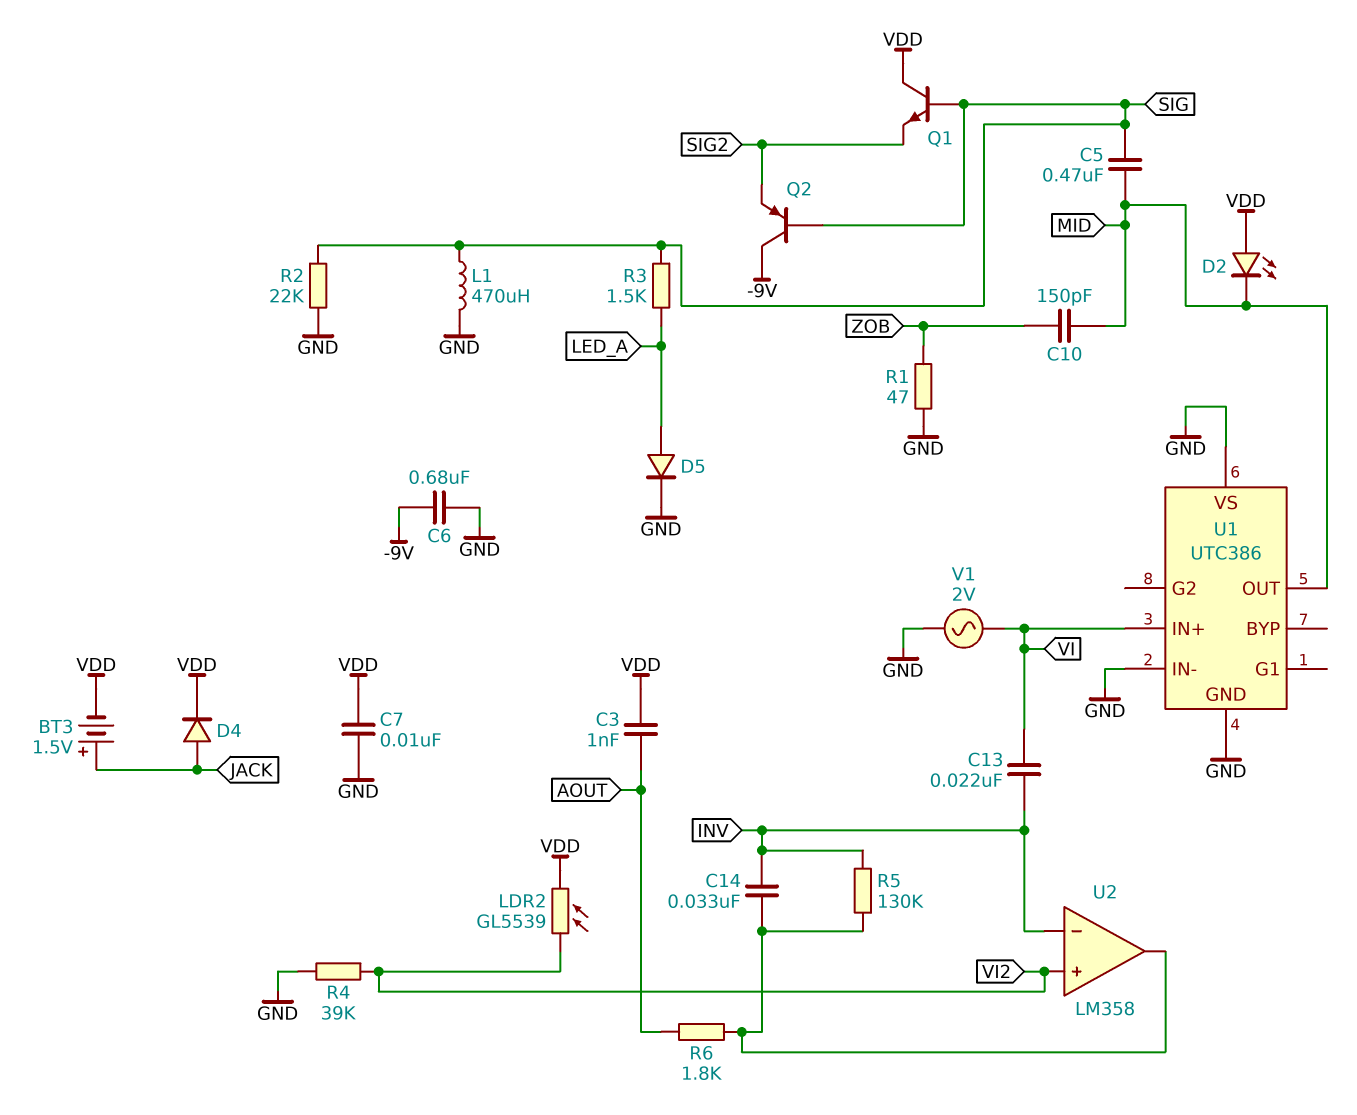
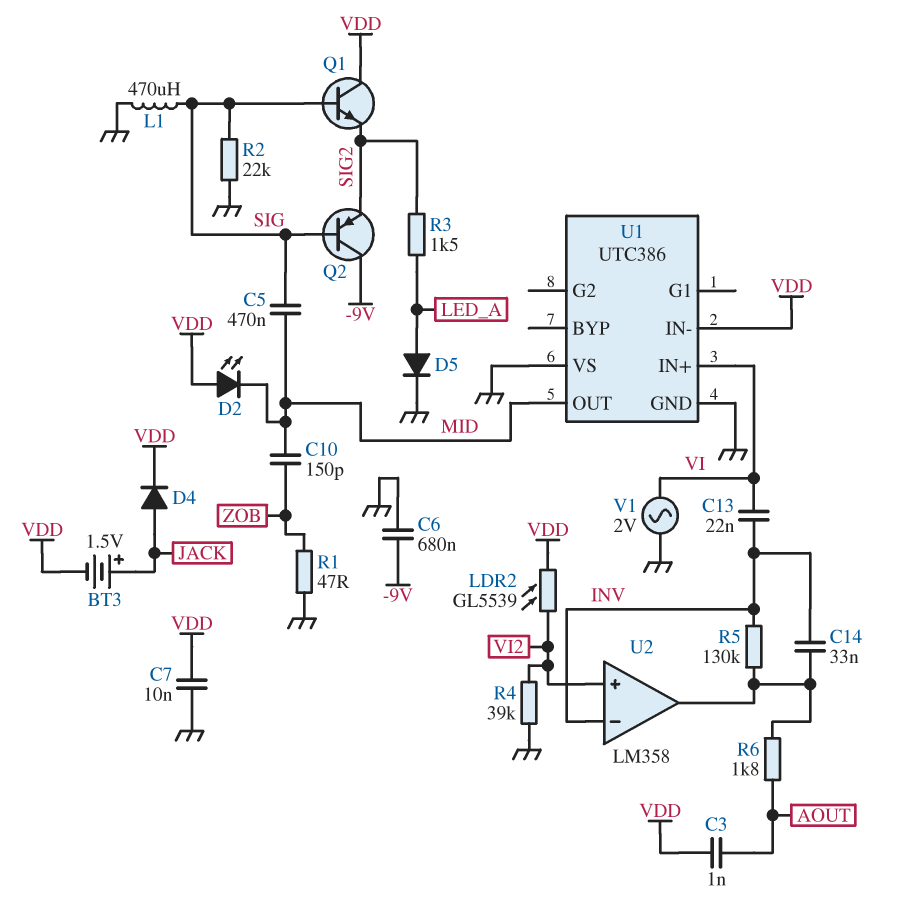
R3: 1.5k (LED_A, SIG) -> 1.5k (LED_A, SIG2)
U1 pin IN-: GND -> VDD

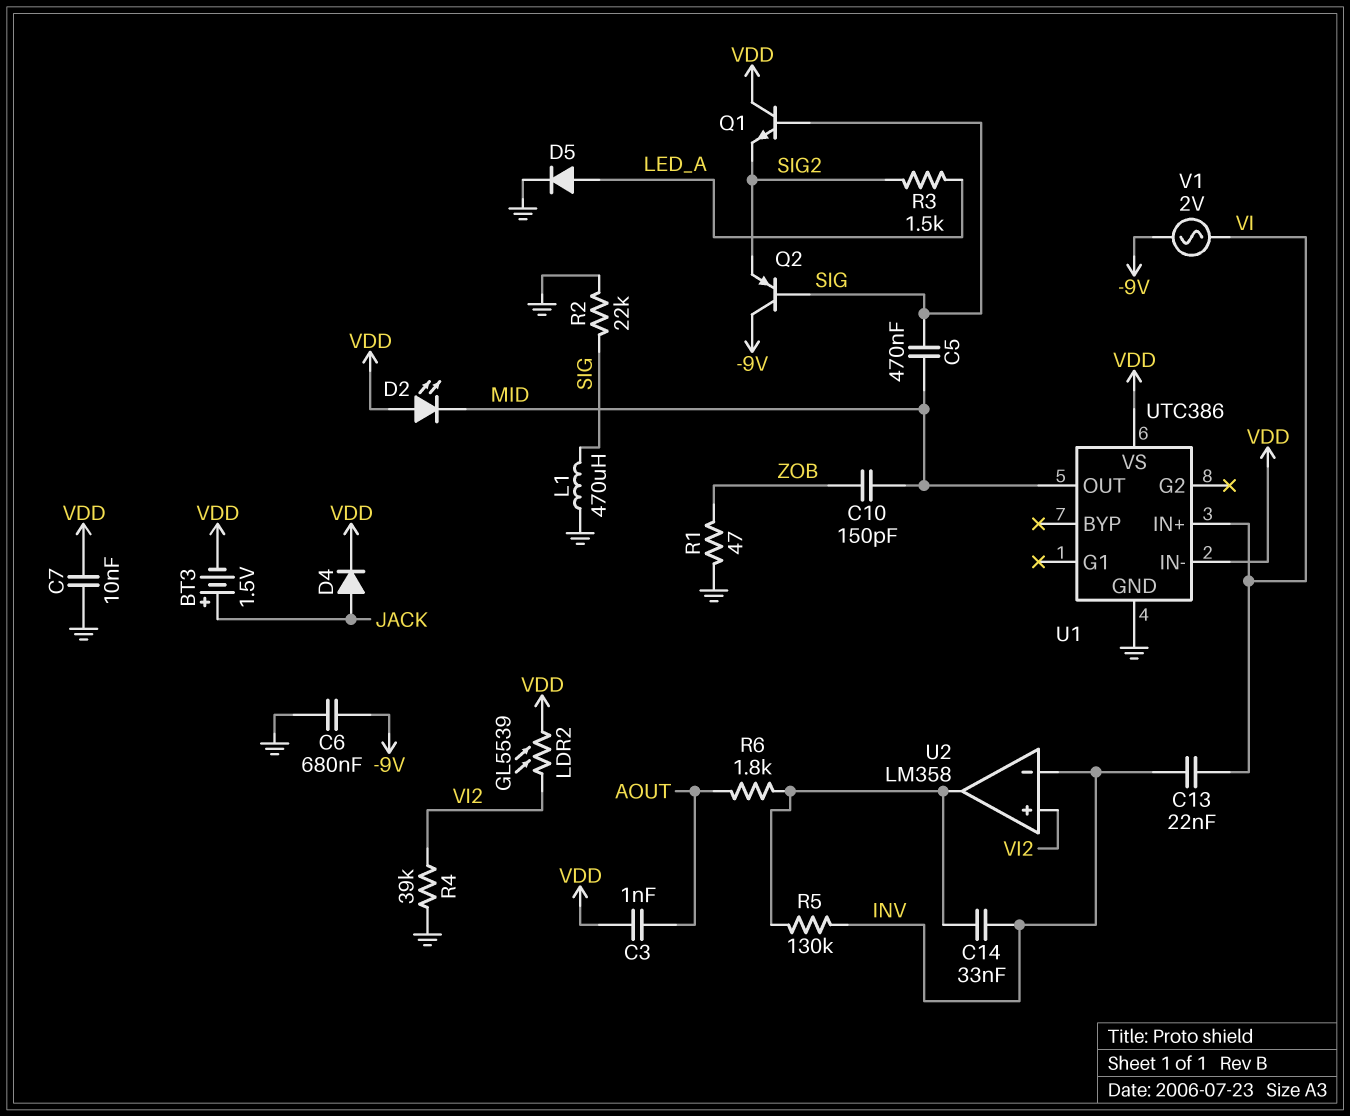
U1 pin VS: GND -> VDD
V1: AC 2V (GND, VI) -> AC 2V (-9V, VI)

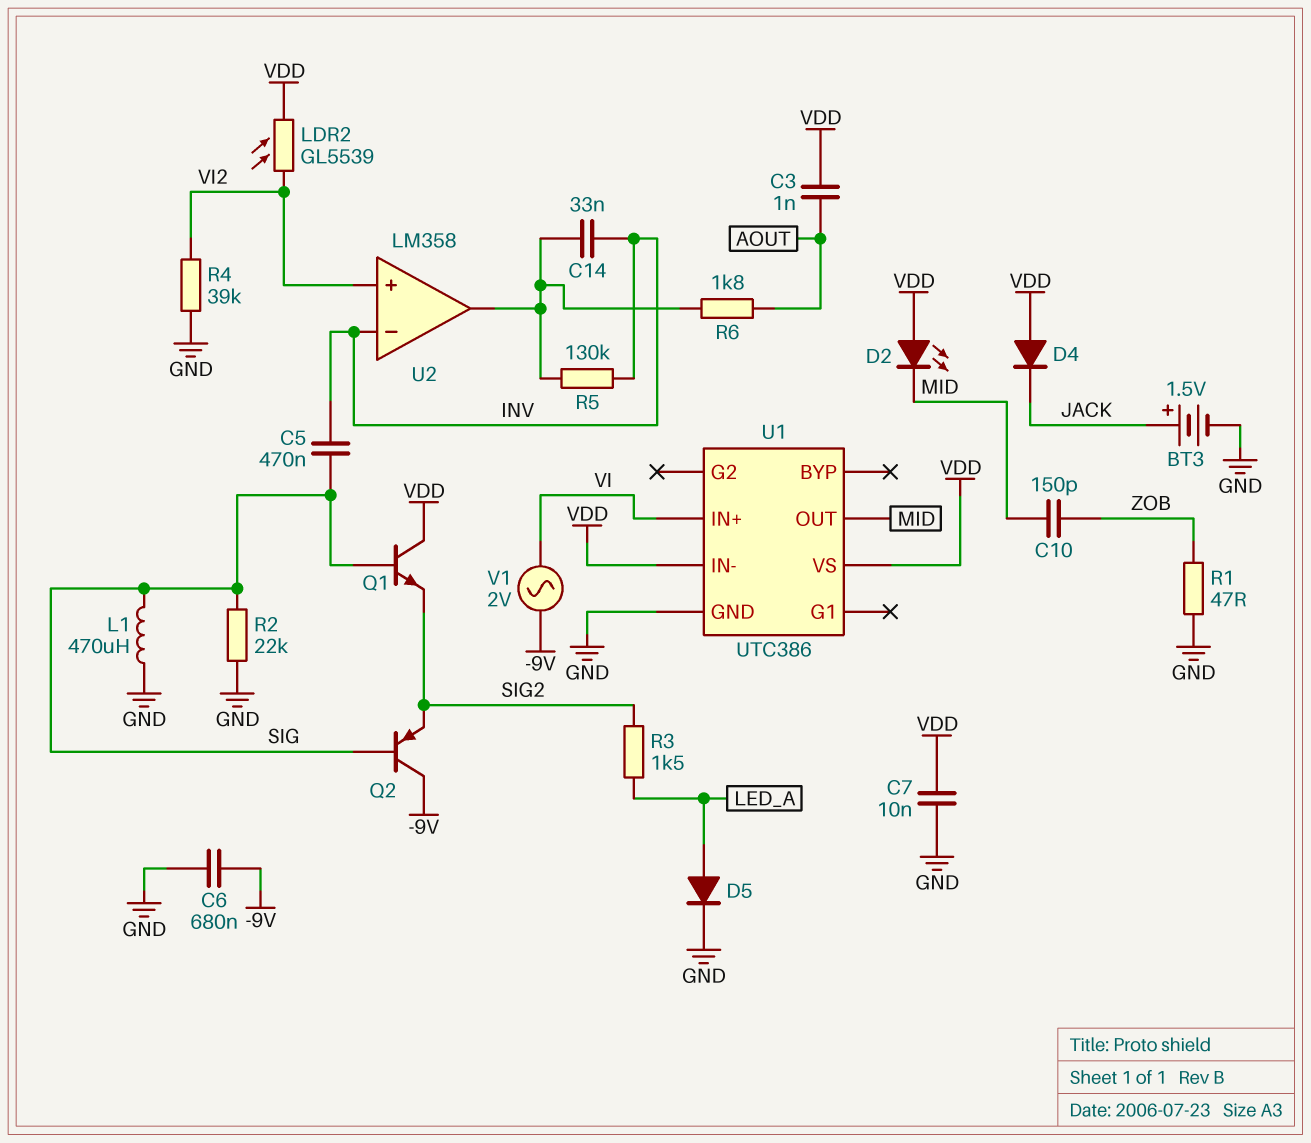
BT3: 1.5V (plus JACK, minus VDD) -> 1.5V (plus JACK, minus GND)
C5: 470nF (MID, SIG) -> 470nF (INV, SIG)
C13: 22nF (INV, VI) -> none
D4: diode (A JACK, K VDD) -> diode (A VDD, K JACK)

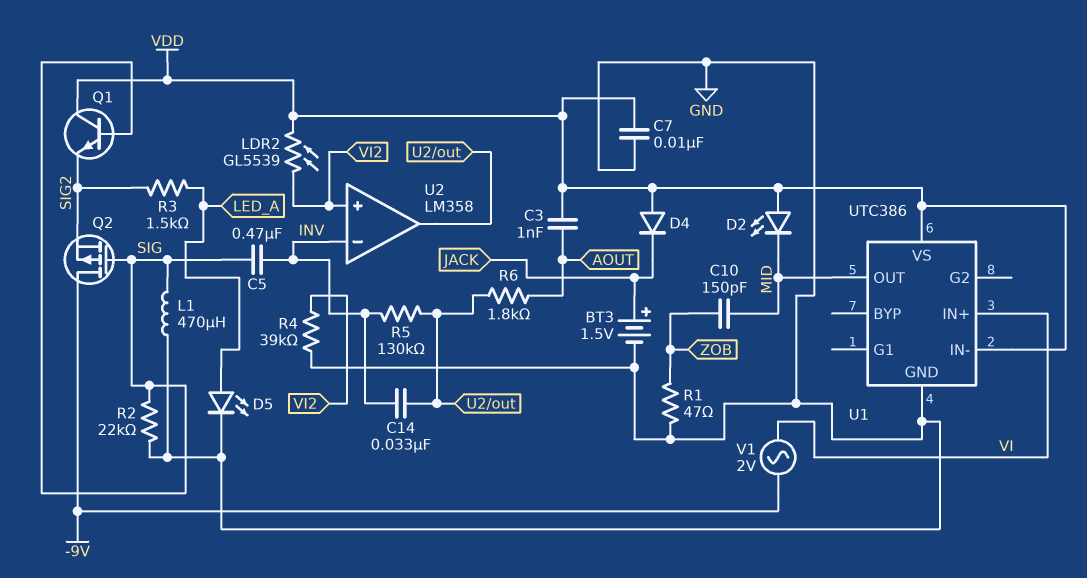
C6: 680nF (-9V, GND) -> none
D5: diode (A LED_A, K GND) -> LED (A LED_A, K GND)
Q2: PNP (B SIG, C -9V, E SIG2) -> PMOS (G SIG, D -9V, S SIG2)

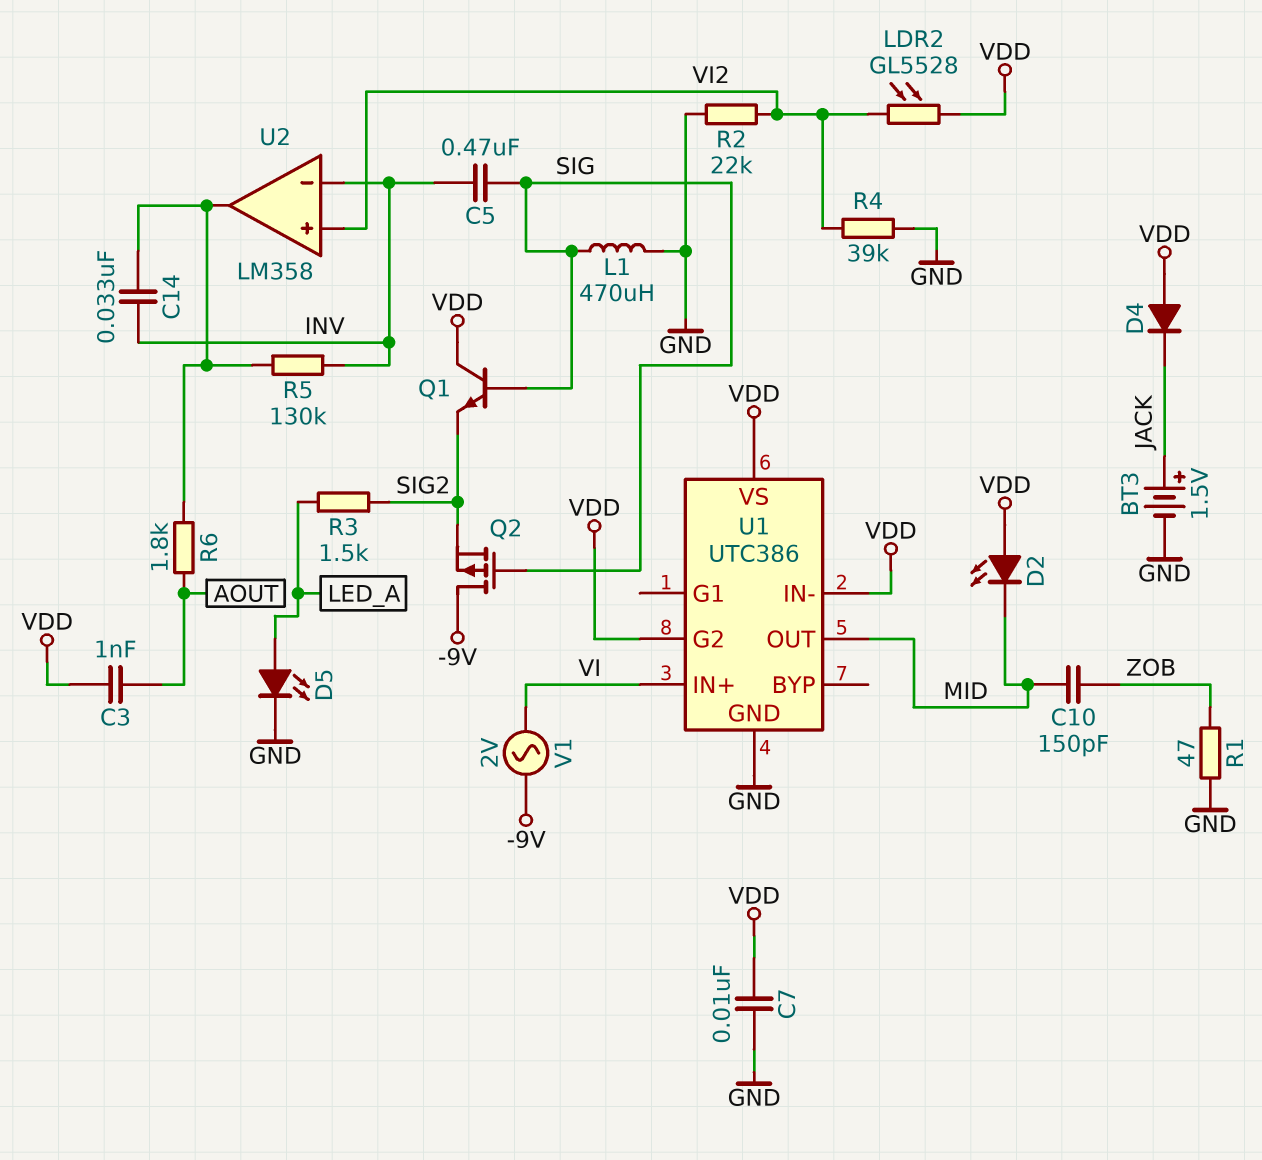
LDR2: GL5539 (VDD, VI2) -> GL5528 (VDD, VI2)
R2: 22k (GND, SIG) -> 22k (GND, VI2)
U1 pin G2: none -> VDD

